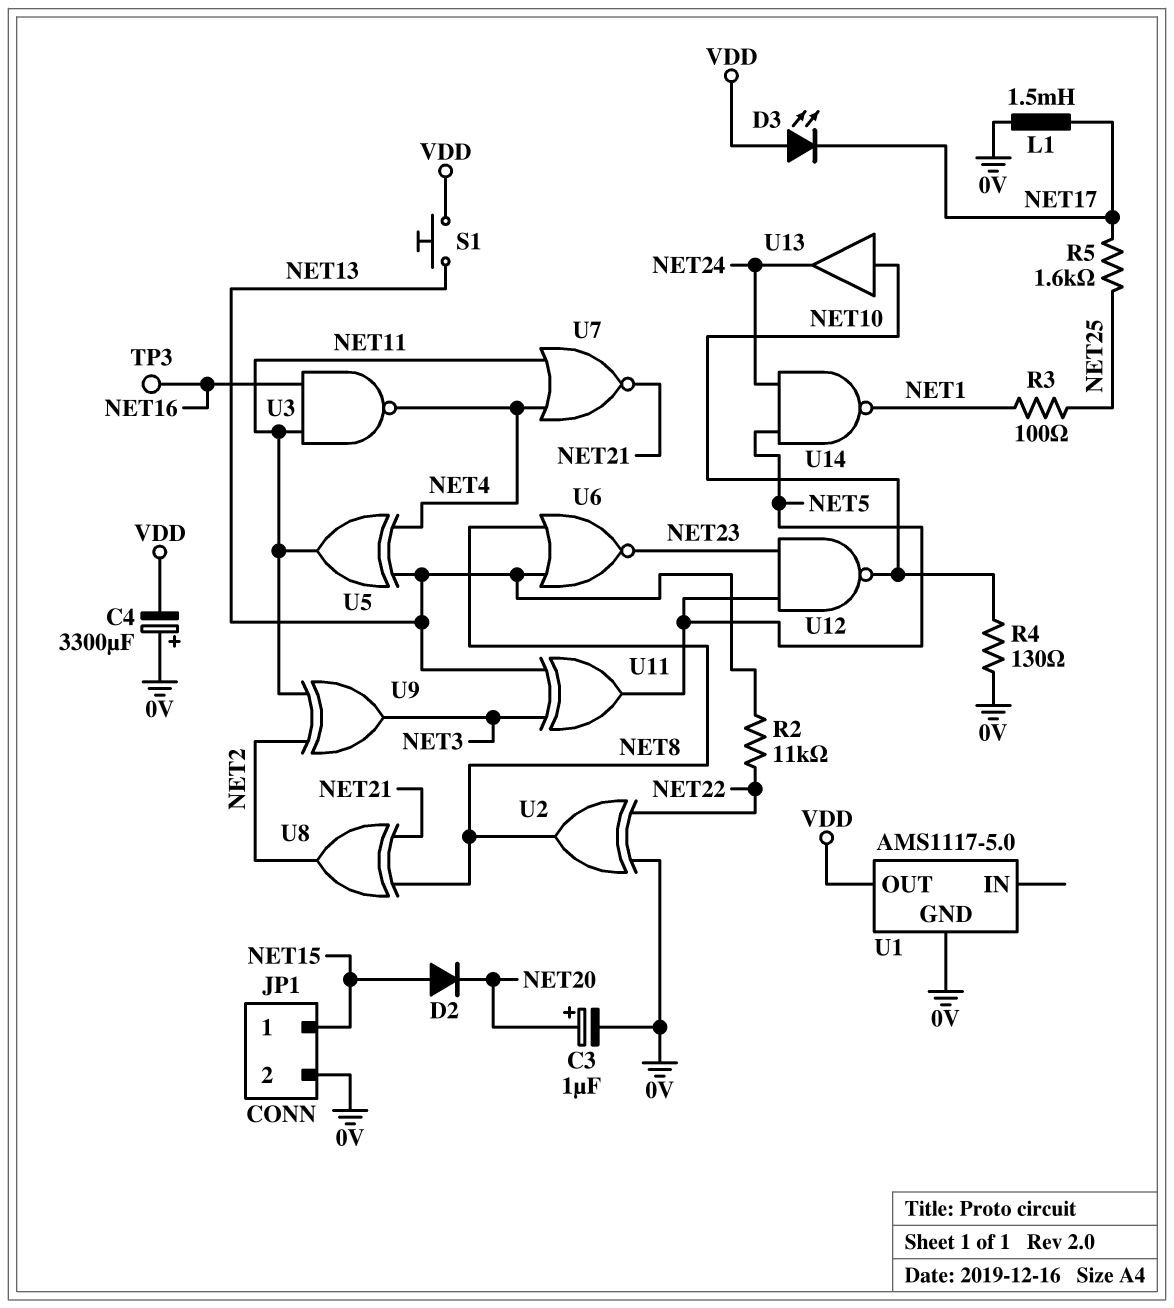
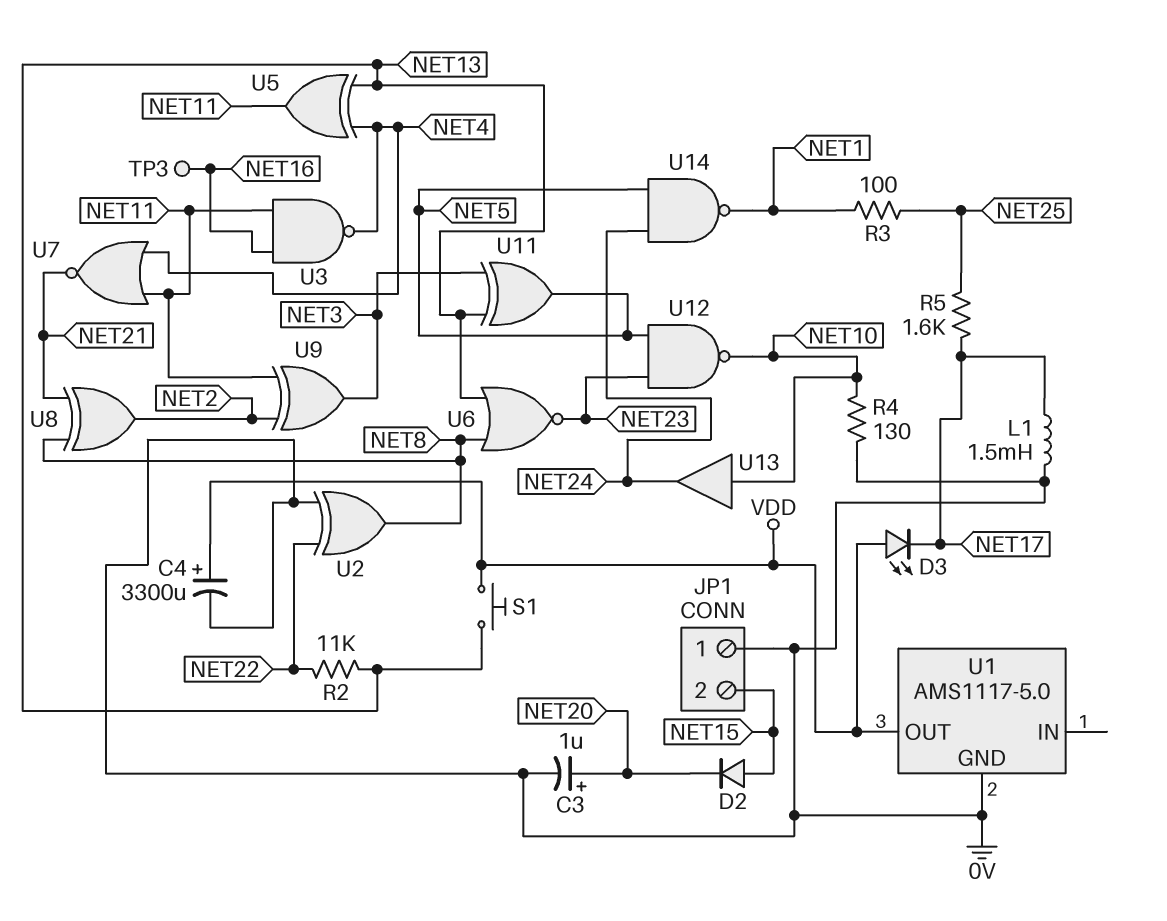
C4: 3300uF (plus 0V, minus VDD) -> 3300uF (plus VDD, minus 0V)
JP1 pin 1: NET15 -> 0V
JP1 pin 2: 0V -> NET15

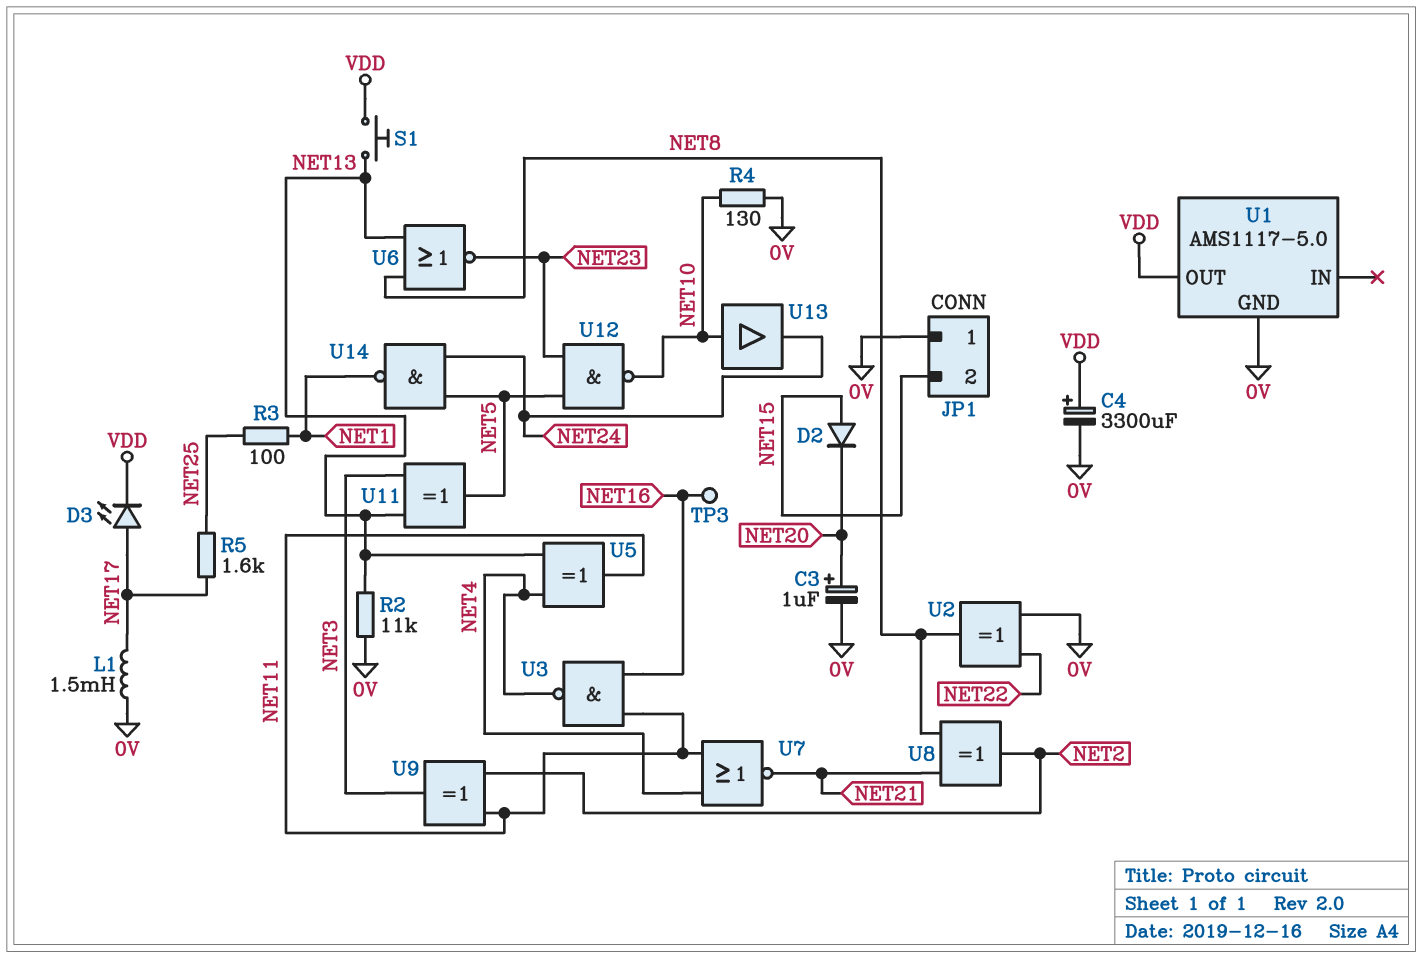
D3: LED (A VDD, K NET17) -> LED (A NET17, K VDD)
R2: 11k (NET13, NET22) -> 11k (0V, NET13)

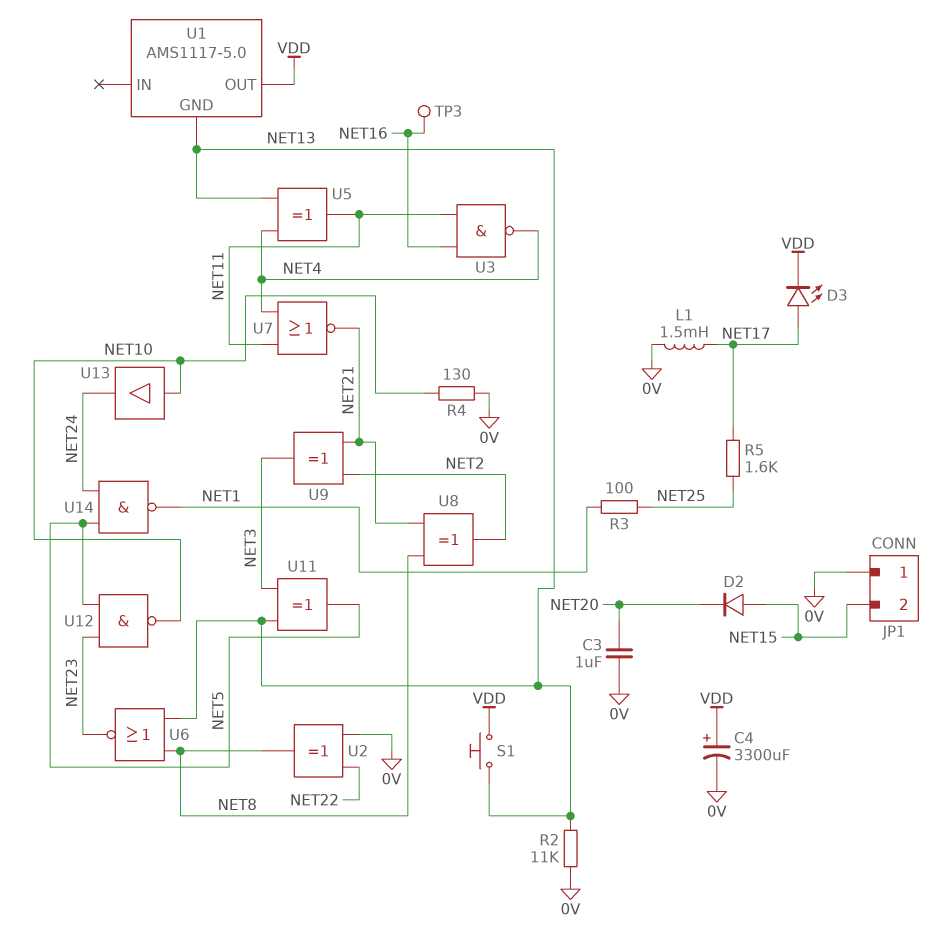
C3: 1uF (plus NET20, minus 0V) -> 1uF (0V, NET20)
U1 pin GND: 0V -> NET13
U9: XOR (in NET2, in NET11, out NET3) -> XOR (in NET2, in NET21, out NET3)

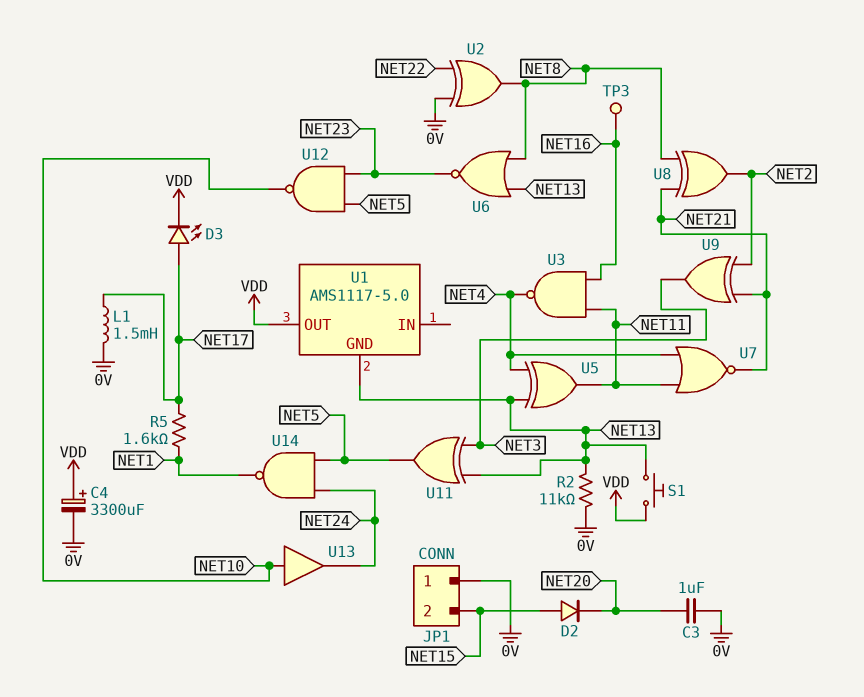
R3: 100 (NET1, NET25) -> none
R4: 130 (0V, NET10) -> none
R5: 1.6k (NET17, NET25) -> 1.6k (NET1, NET17)

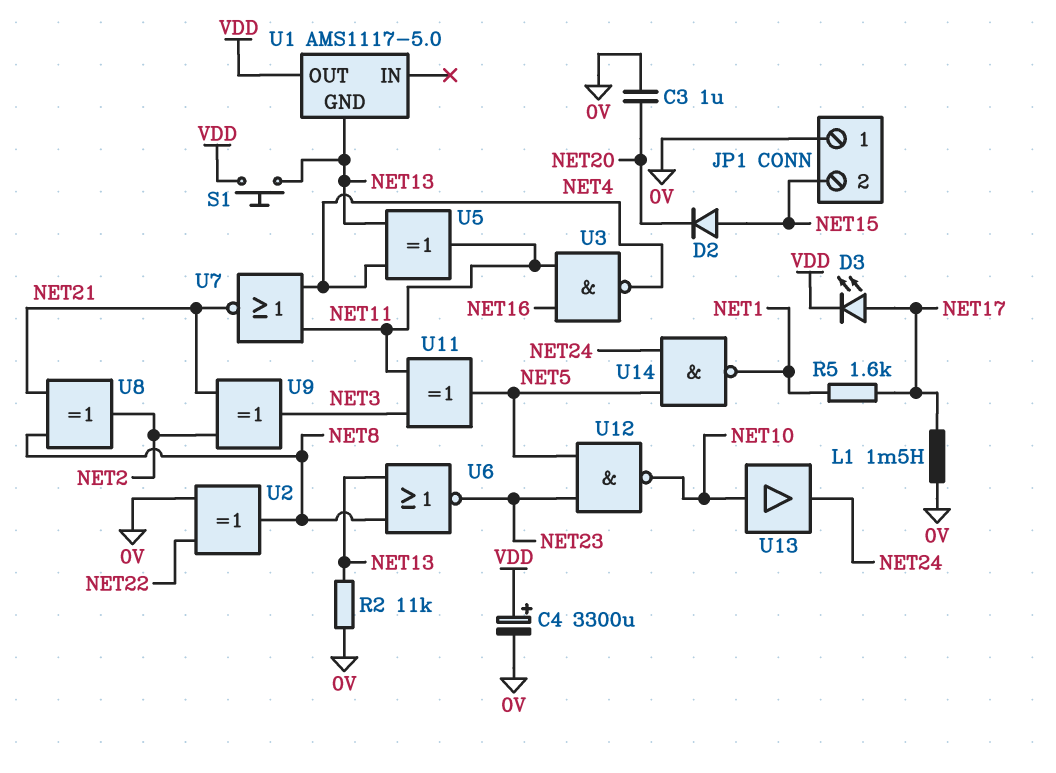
TP3: test point (NET16) -> none
U11: XOR (in NET3, in NET13, out NET5) -> XOR (in NET3, in NET11, out NET5)

